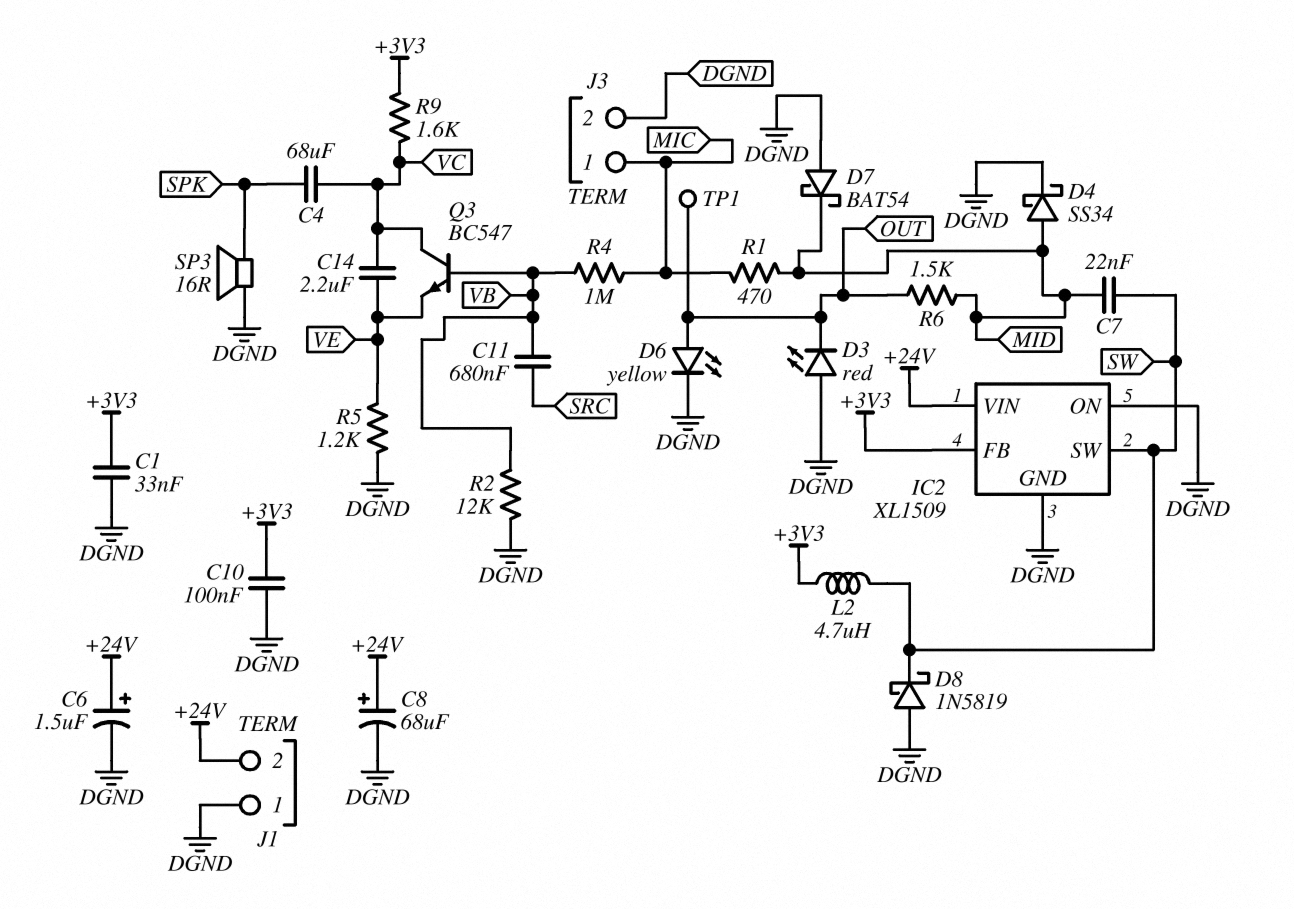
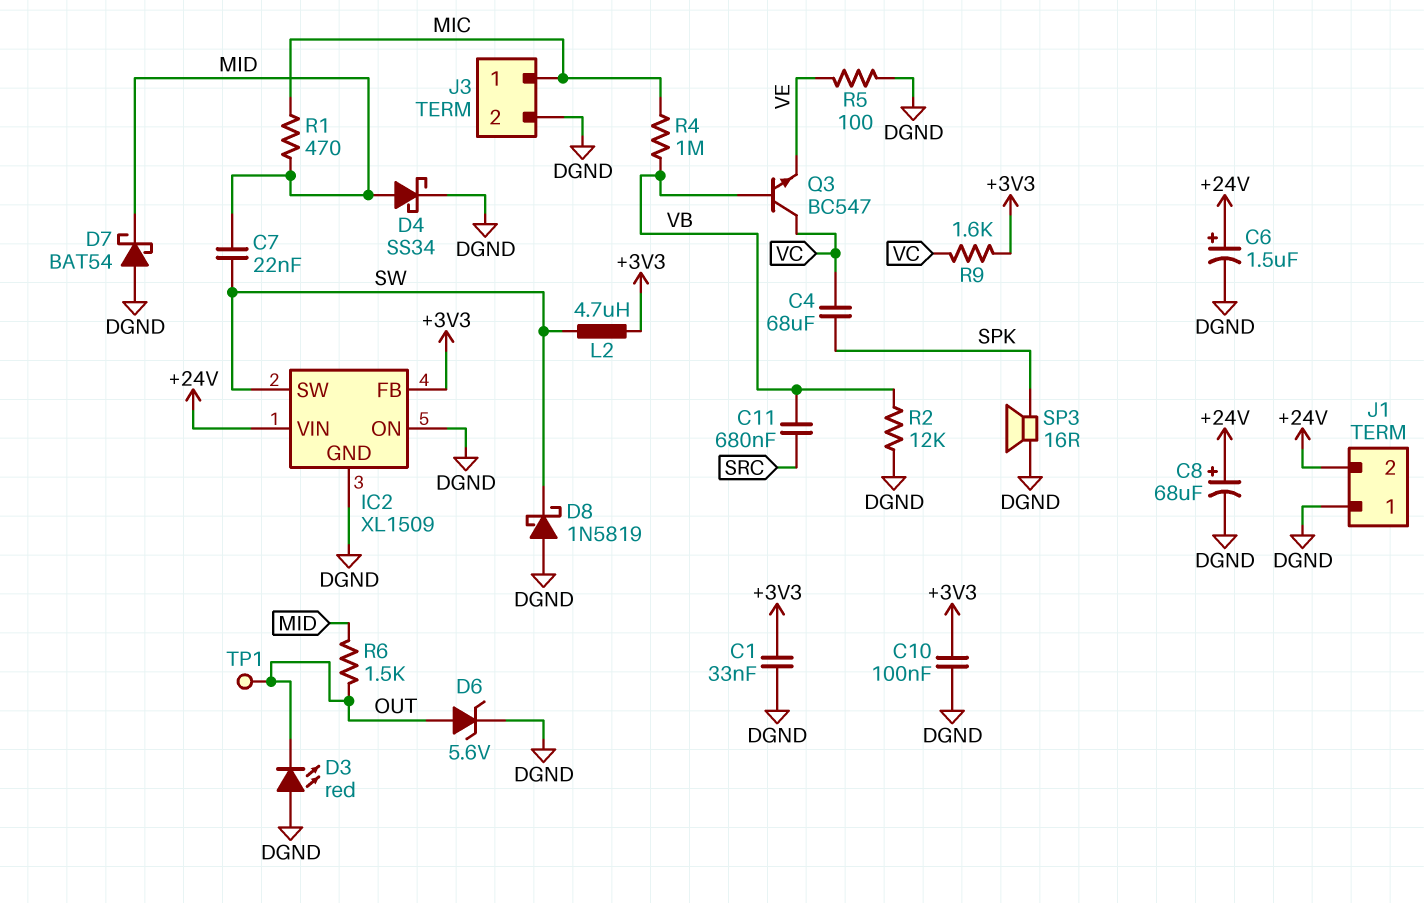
C14: 2.2uF (VC, VE) -> none
D6: LED yellow (A OUT, K DGND) -> zener 5.6V (A OUT, K DGND)
R5: 1.2k (DGND, VE) -> 100 (DGND, VE)

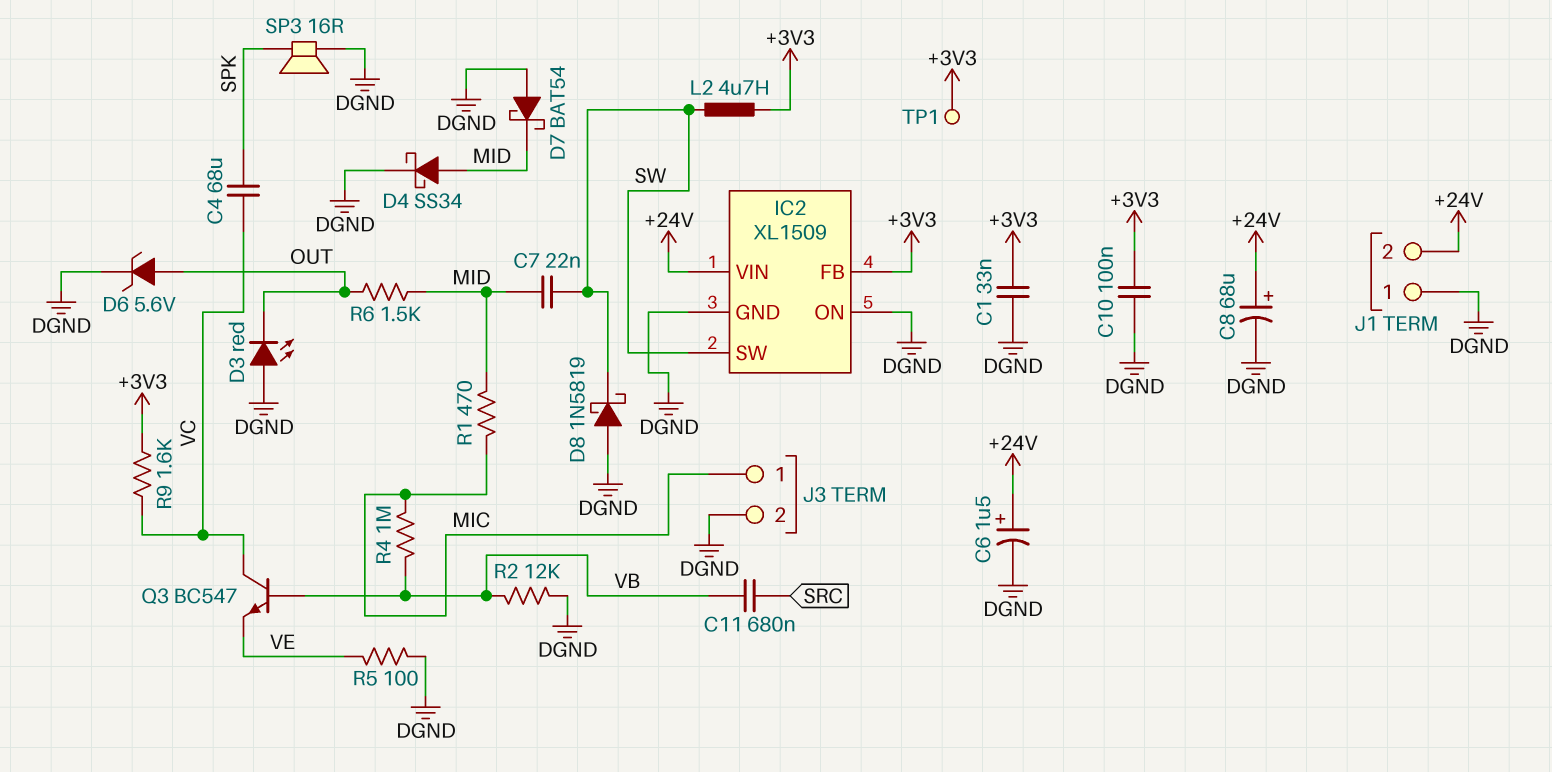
TP1: test point (OUT) -> test point (+3V3)

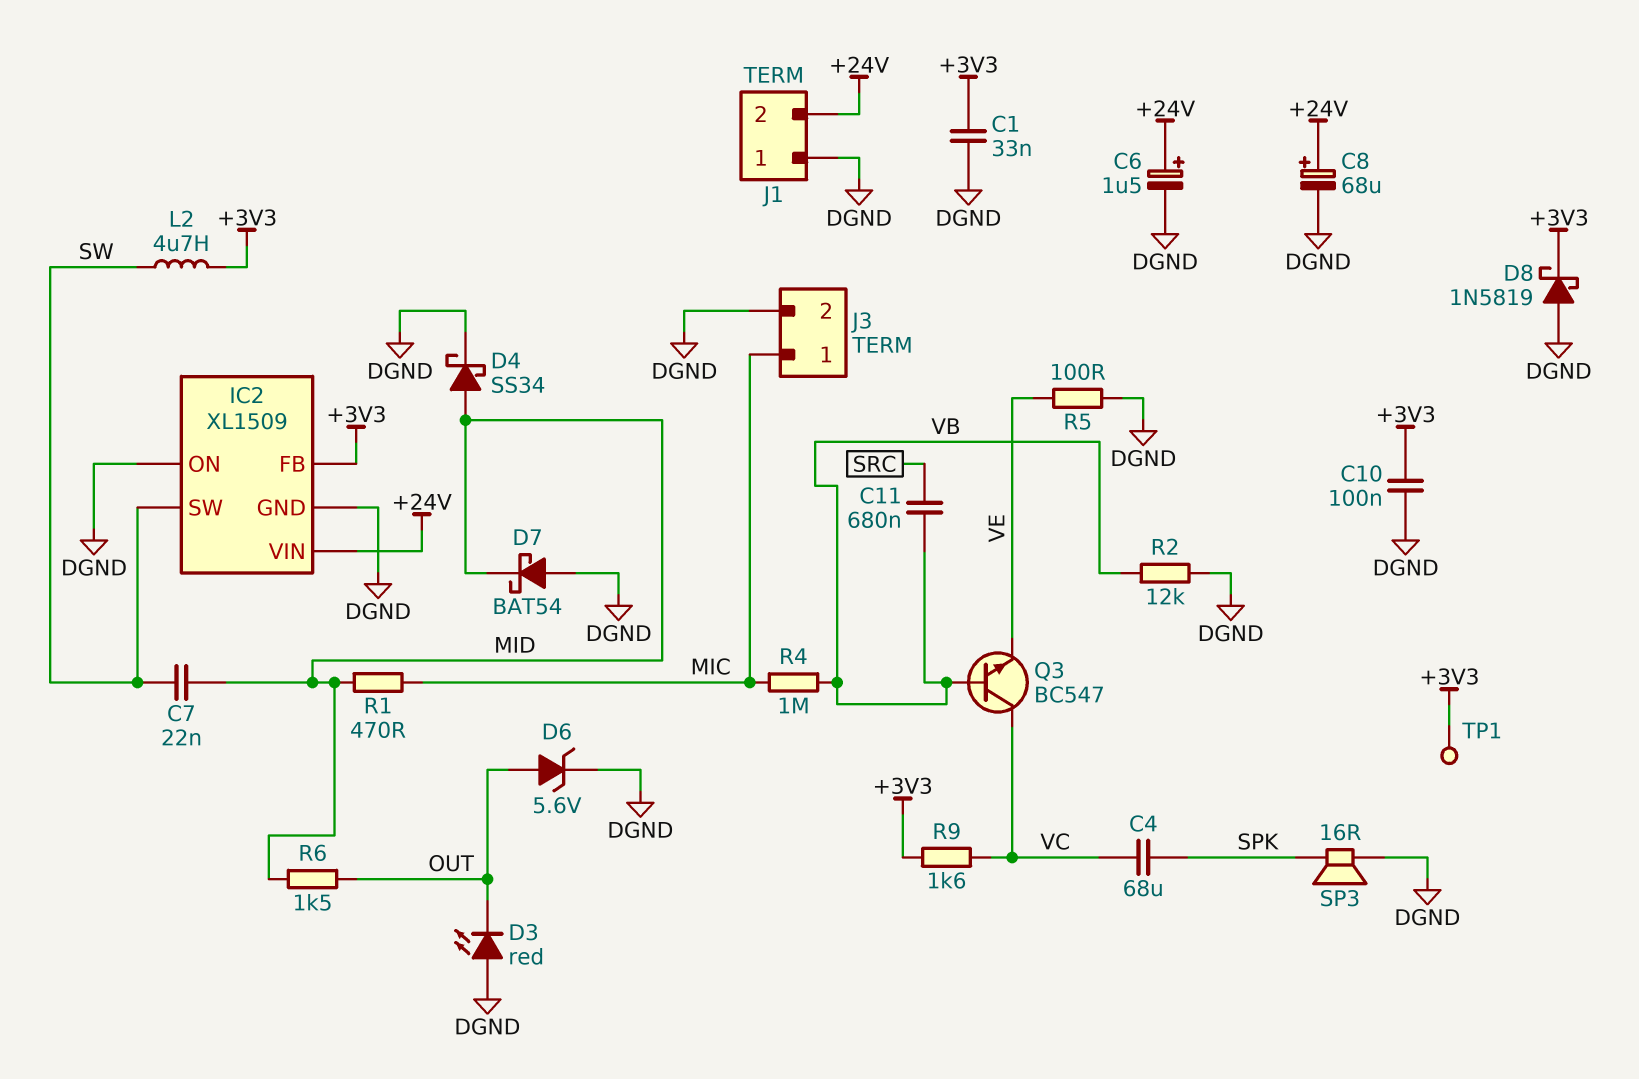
D8: schottky 1N5819 (A DGND, K SW) -> schottky 1N5819 (A DGND, K +3V3)

